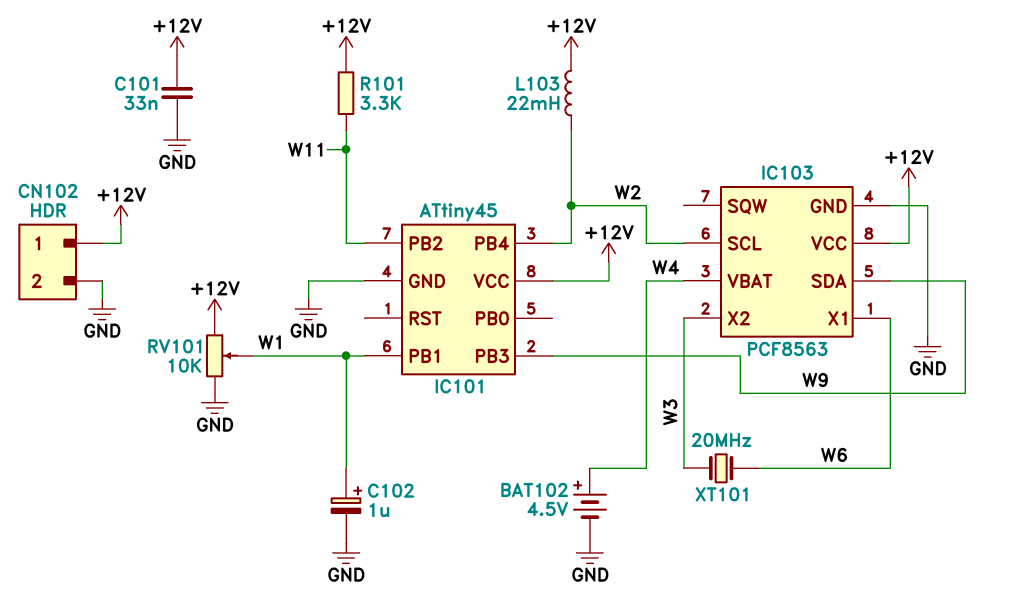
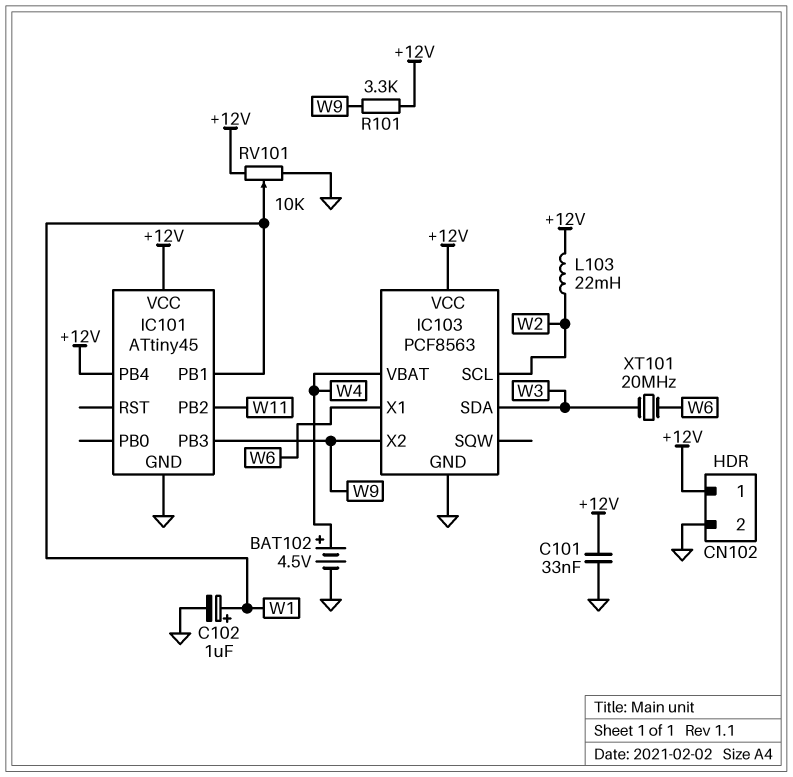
IC101 pin PB4: W2 -> +12V
IC103 pin SDA: W9 -> W3
IC103 pin X2: W3 -> W9
R101: 3.3k (+12V, W11) -> 3.3k (+12V, W9)

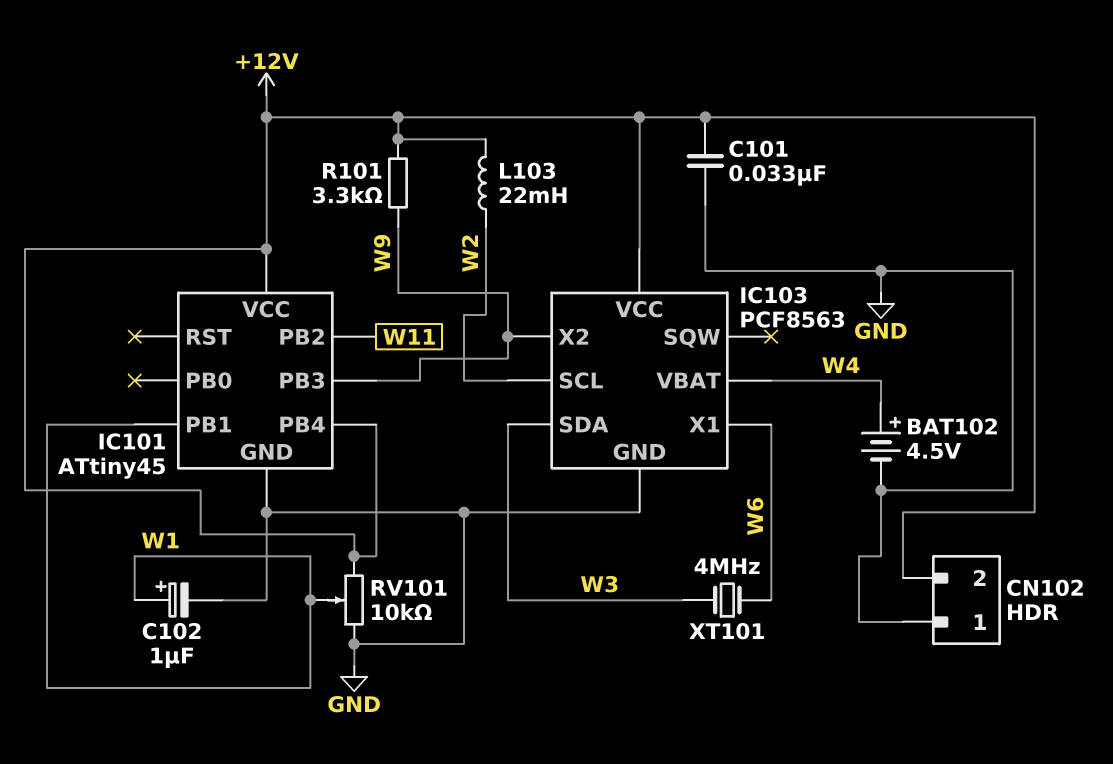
CN102 pin 1: +12V -> GND
CN102 pin 2: GND -> +12V
XT101: 20MHz (W3, W6) -> 4MHz (W3, W6)

